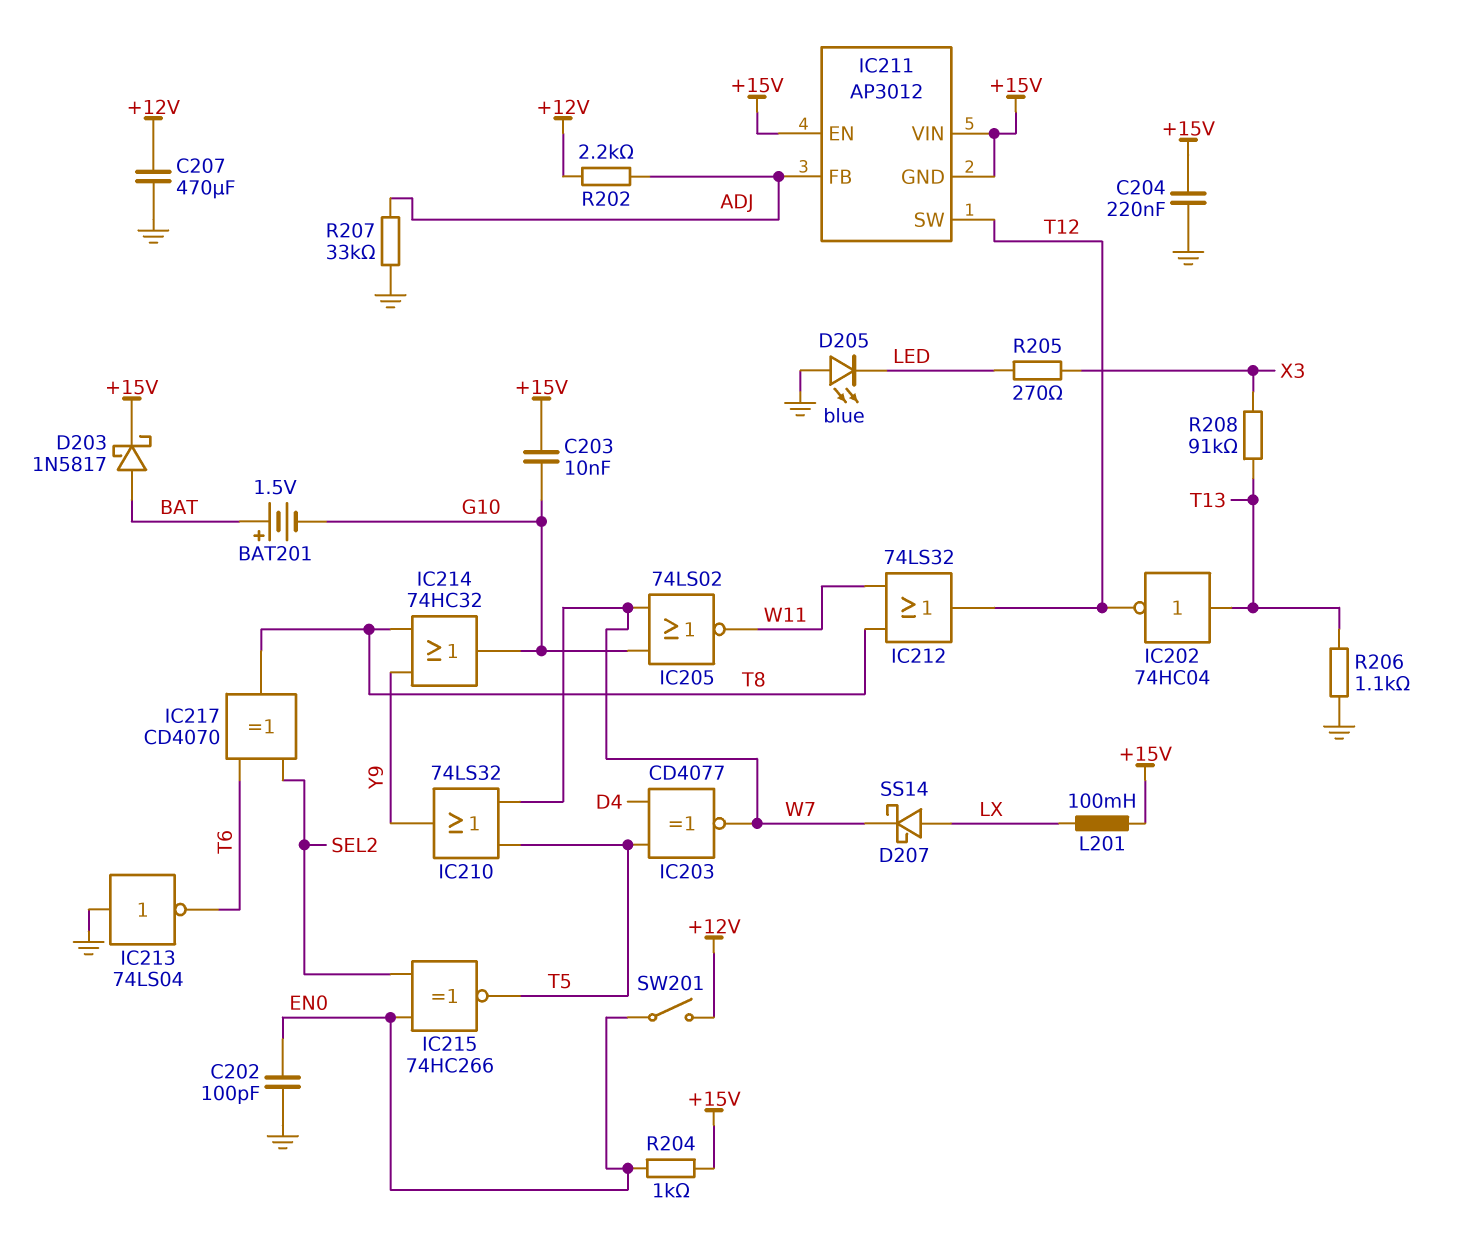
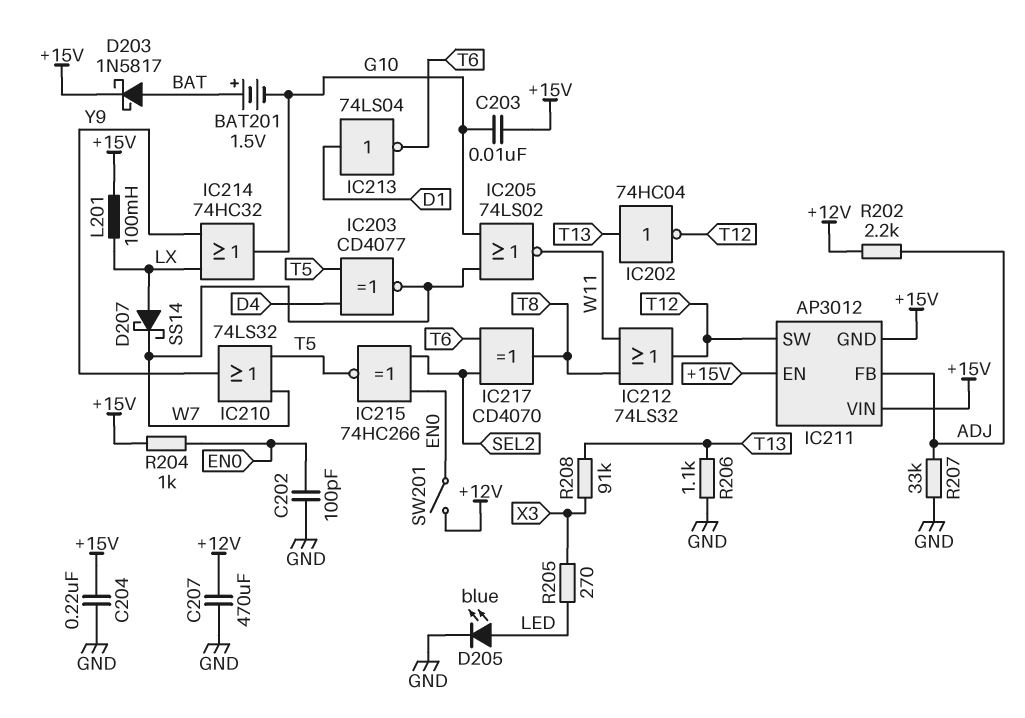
D205: LED blue (A GND, K LED) -> LED blue (A LED, K GND)
IC213: NOT 74LS04 (in GND, out T6) -> NOT 74LS04 (in D1, out T6)
IC214: OR 74HC32 (in T8, in Y9, out G10) -> OR 74HC32 (in LX, in Y9, out G10)

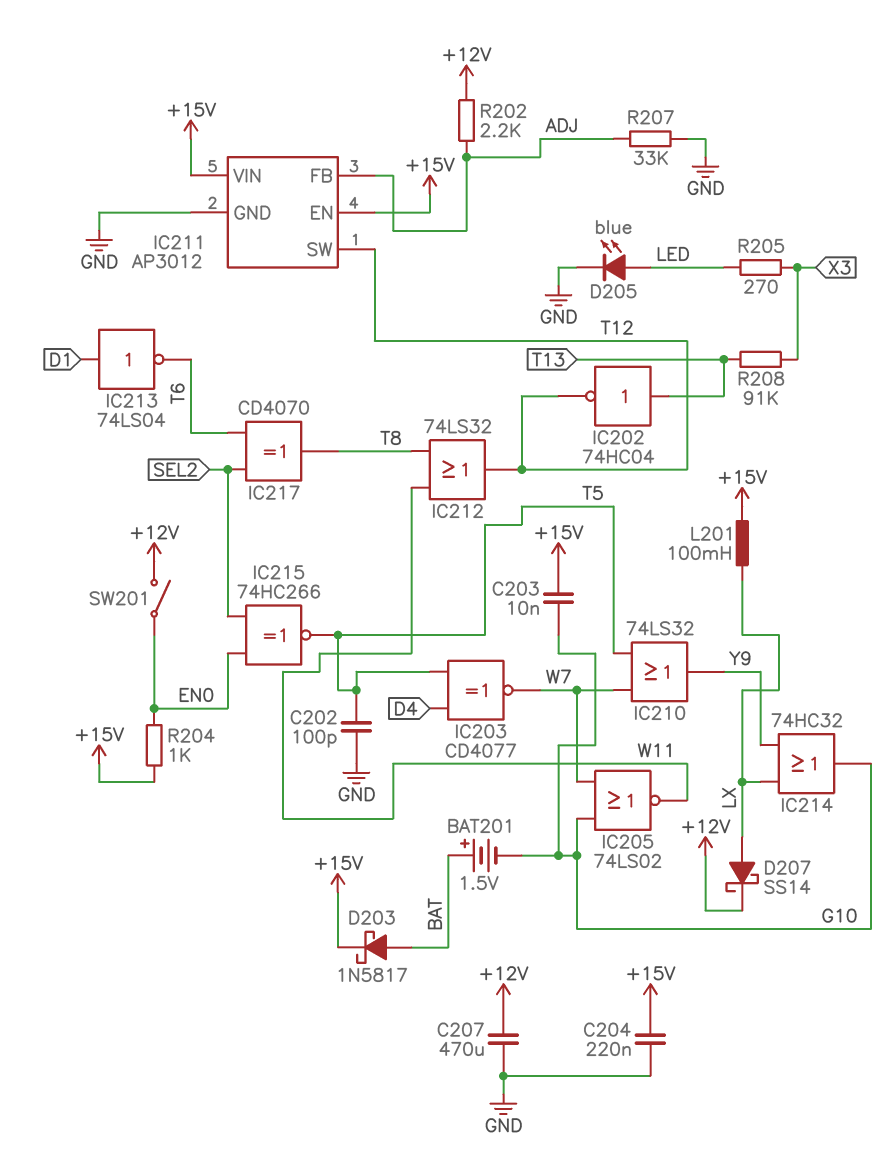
C202: 100pF (EN0, GND) -> 100pF (GND, T5)
D207: schottky SS14 (A LX, K W7) -> schottky SS14 (A LX, K +12V)
IC211 pin GND: +15V -> GND
R206: 1.1k (GND, T13) -> none

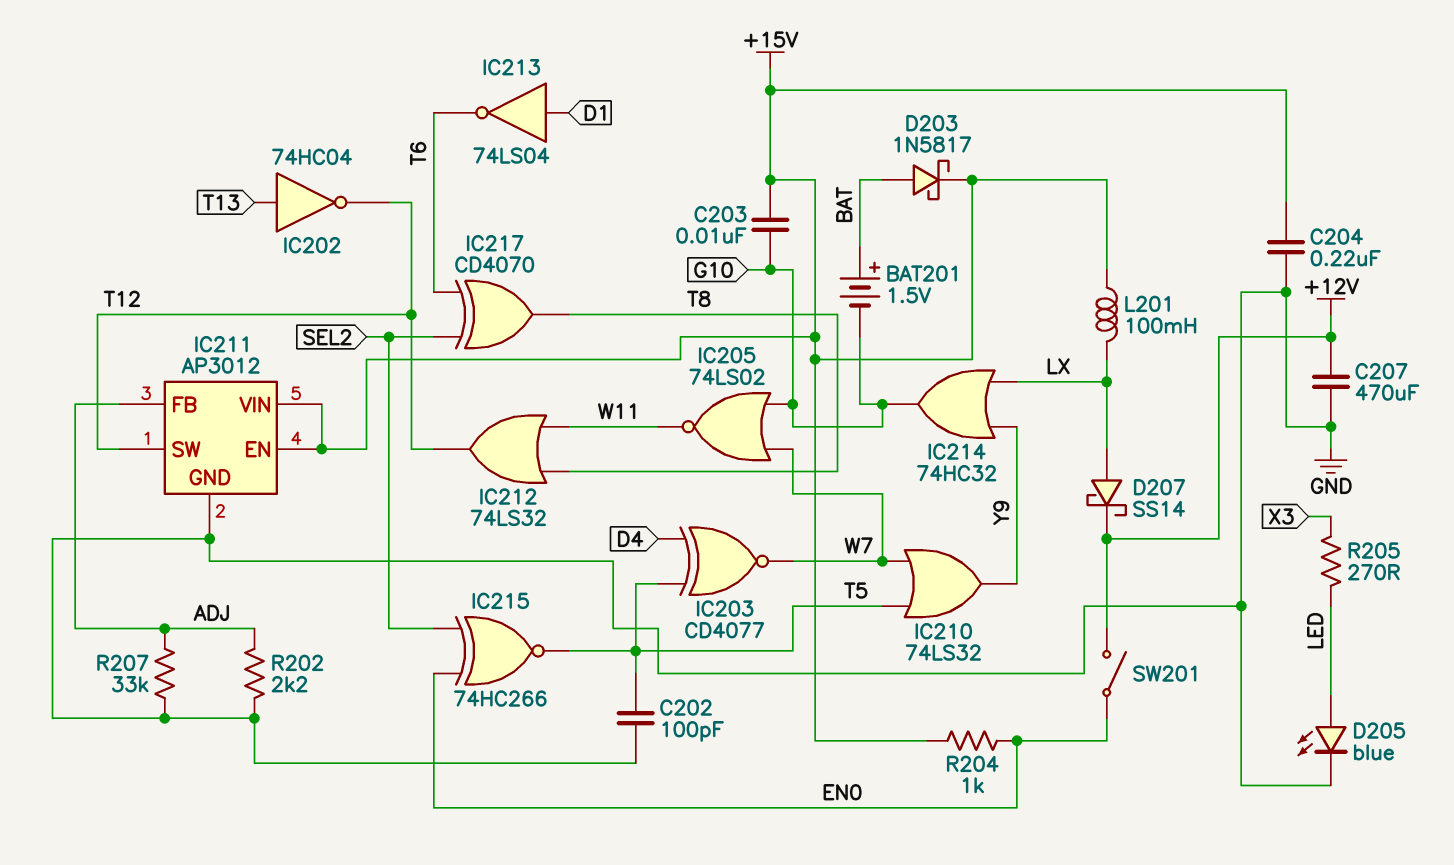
R202: 2.2k (+12V, ADJ) -> 2.2k (ADJ, GND)
R208: 91k (T13, X3) -> none

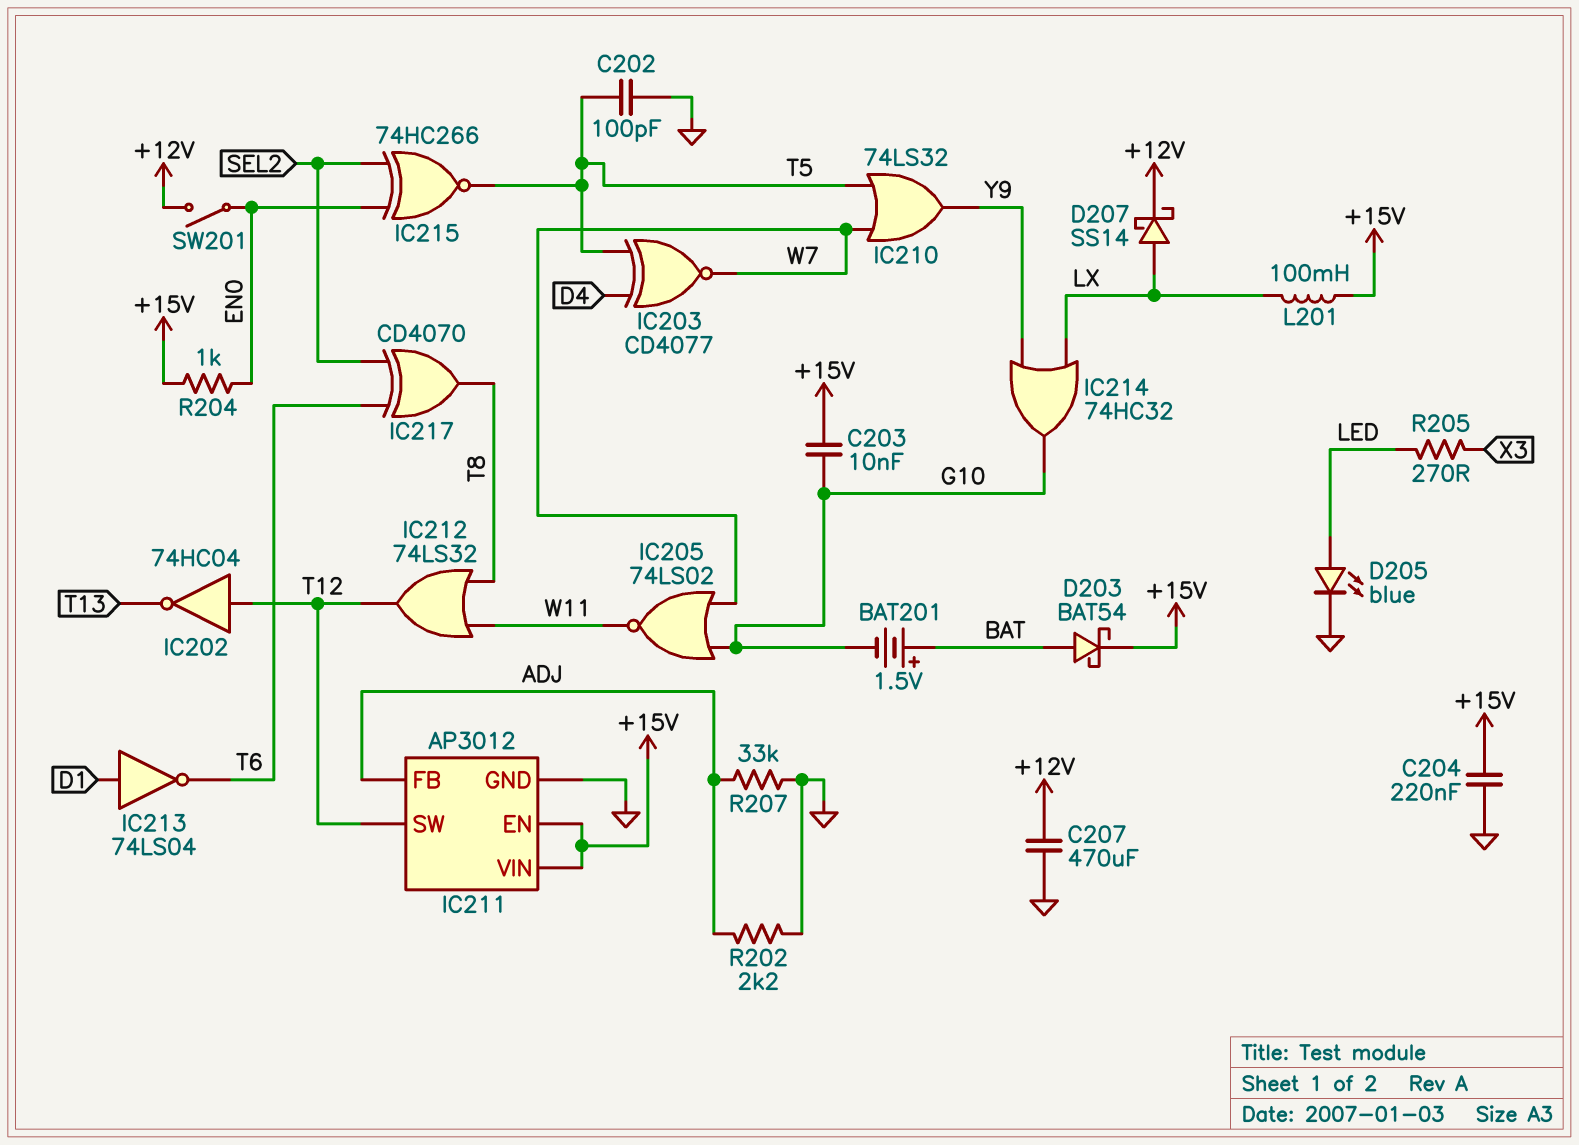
D203: schottky 1N5817 (A BAT, K +15V) -> schottky BAT54 (A BAT, K +15V)
IC202: NOT 74HC04 (in T13, out T12) -> NOT 74HC04 (in T12, out T13)

